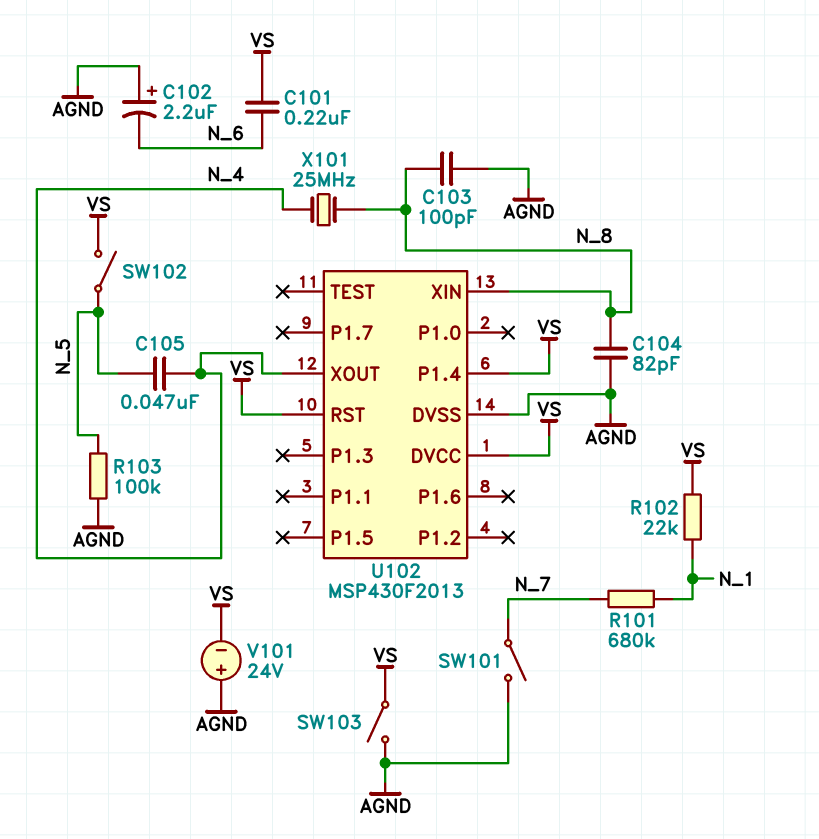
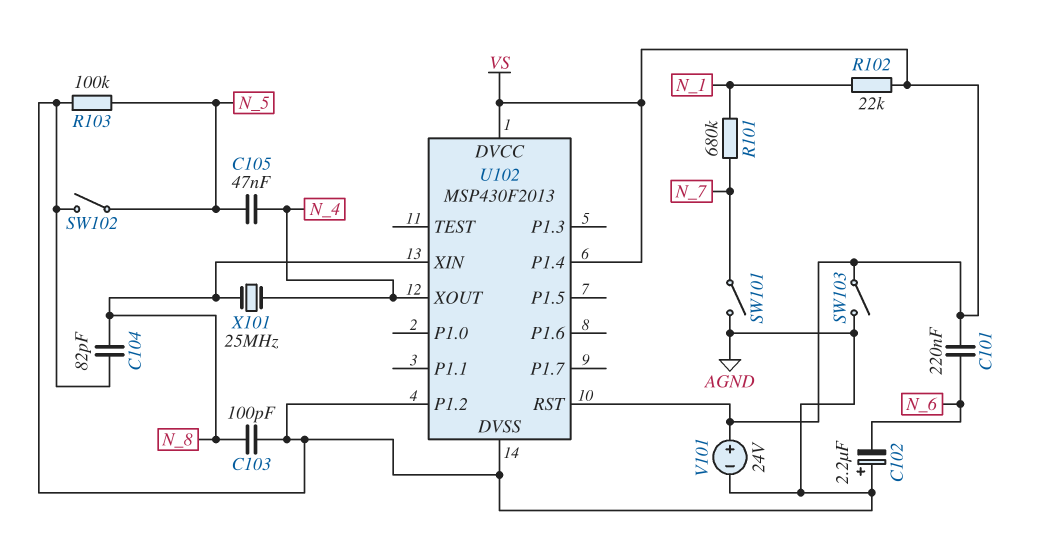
SW102: switch (N_5, VS) -> switch (AGND, N_5)
U102 pin P1.2: none -> AGND
V101: 24V (plus AGND, minus VS) -> 24V (plus VS, minus AGND)

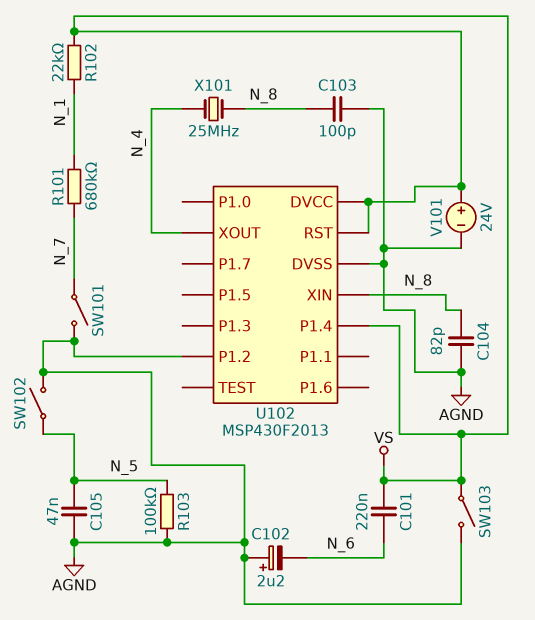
C105: 47nF (N_4, N_5) -> 47nF (AGND, N_5)

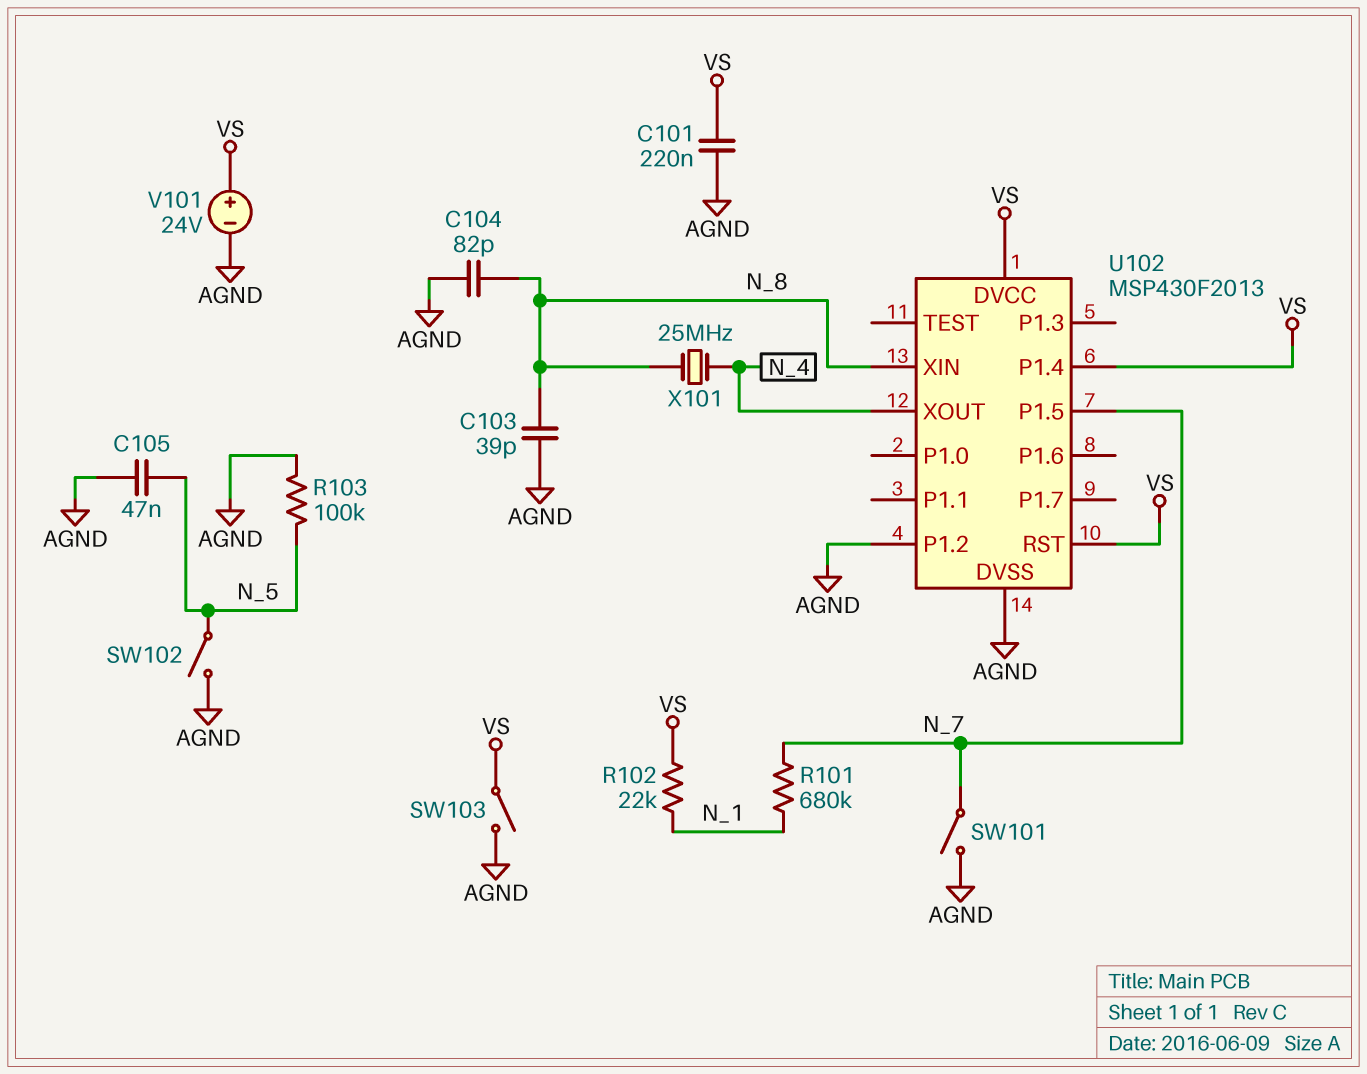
C101: 220nF (N_6, VS) -> 220nF (AGND, VS)
C102: 2.2uF (plus AGND, minus N_6) -> none
C103: 100pF (AGND, N_8) -> 39pF (AGND, N_8)
U102 pin P1.5: none -> N_7

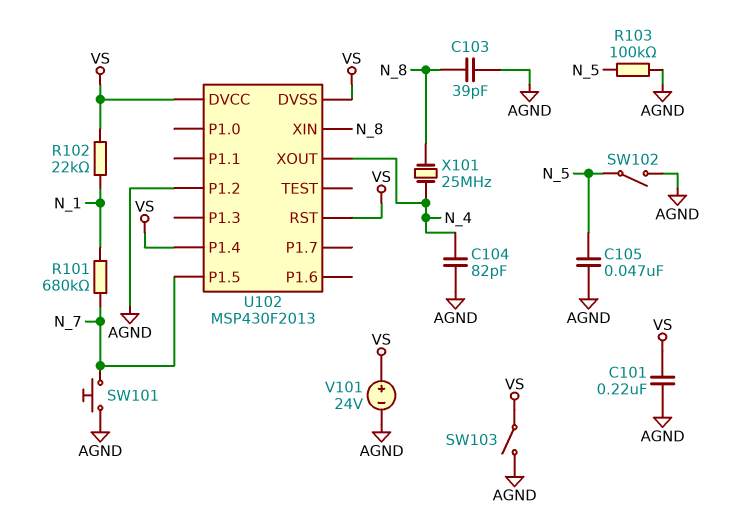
C104: 82pF (AGND, N_8) -> 82pF (AGND, N_4)
SW101: switch (AGND, N_7) -> button (AGND, N_7)
U102 pin DVSS: AGND -> VS

